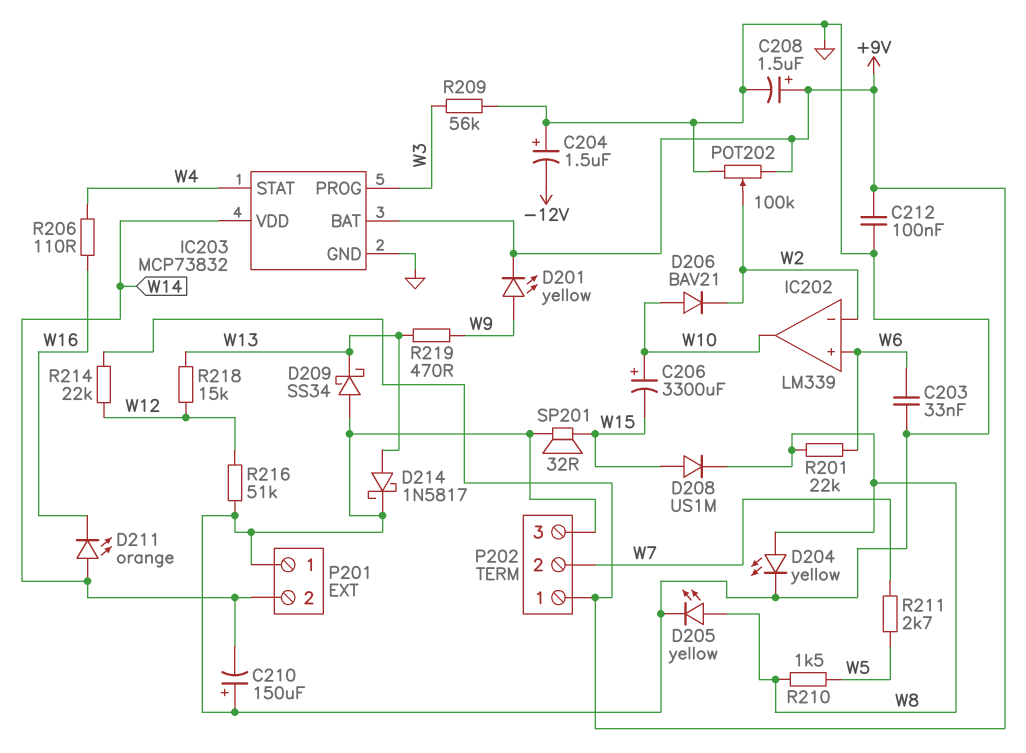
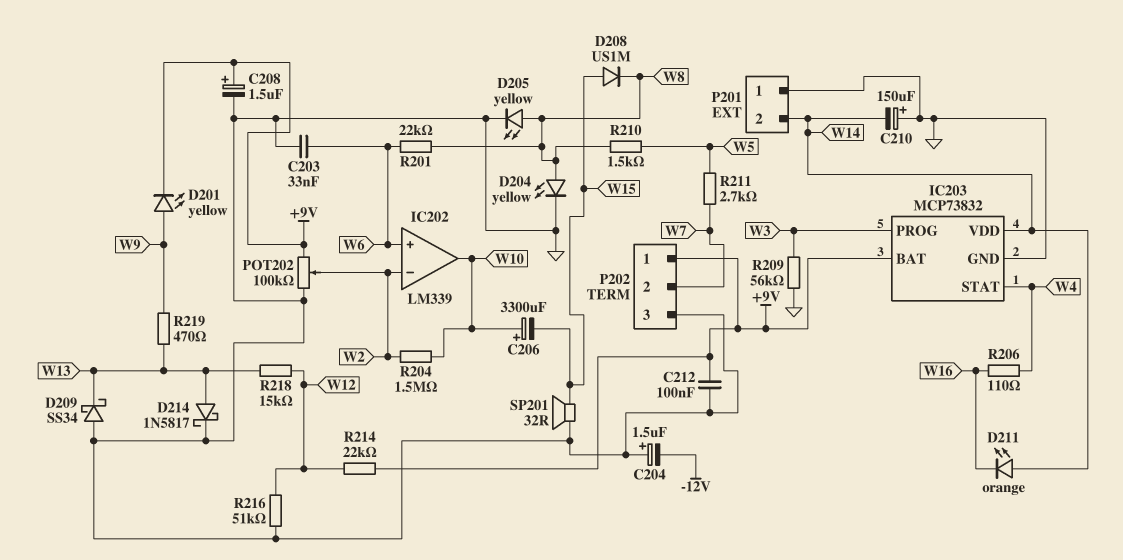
D206: diode BAV21 (A W10, K W2) -> none
R204: none -> 1.5M (W2, W10)

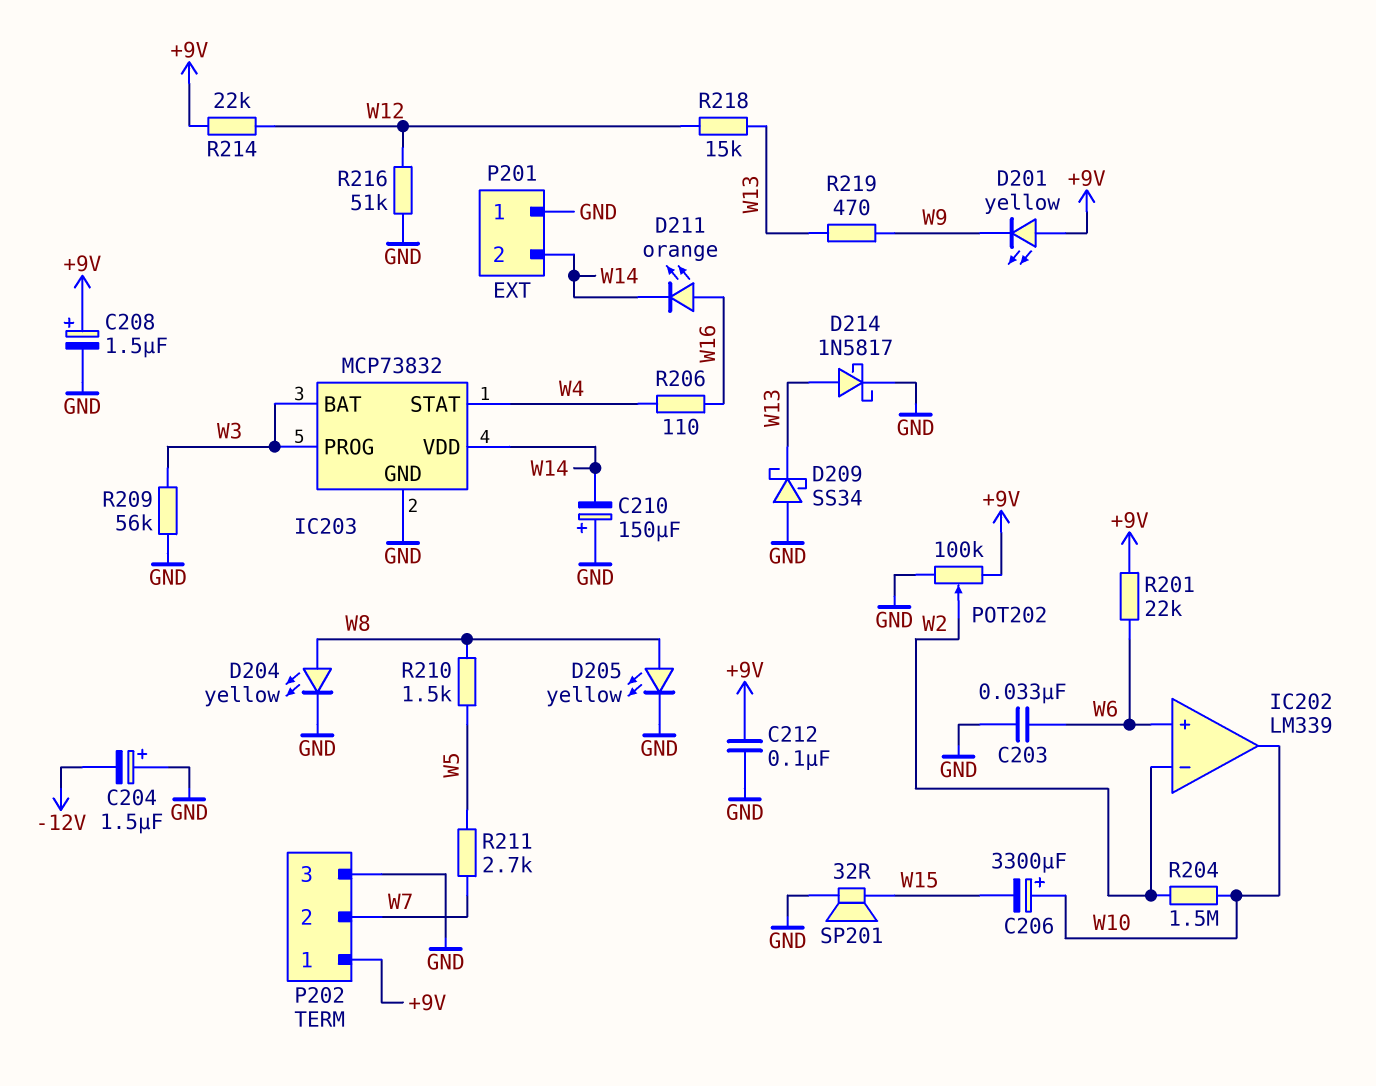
D201: LED yellow (A W9, K +9V) -> LED yellow (A +9V, K W9)
D208: diode US1M (A W15, K W8) -> none
D211: LED orange (A W14, K W16) -> LED orange (A W16, K W14)
IC203 pin BAT: +9V -> W3
R201: 22k (W6, W8) -> 22k (+9V, W6)

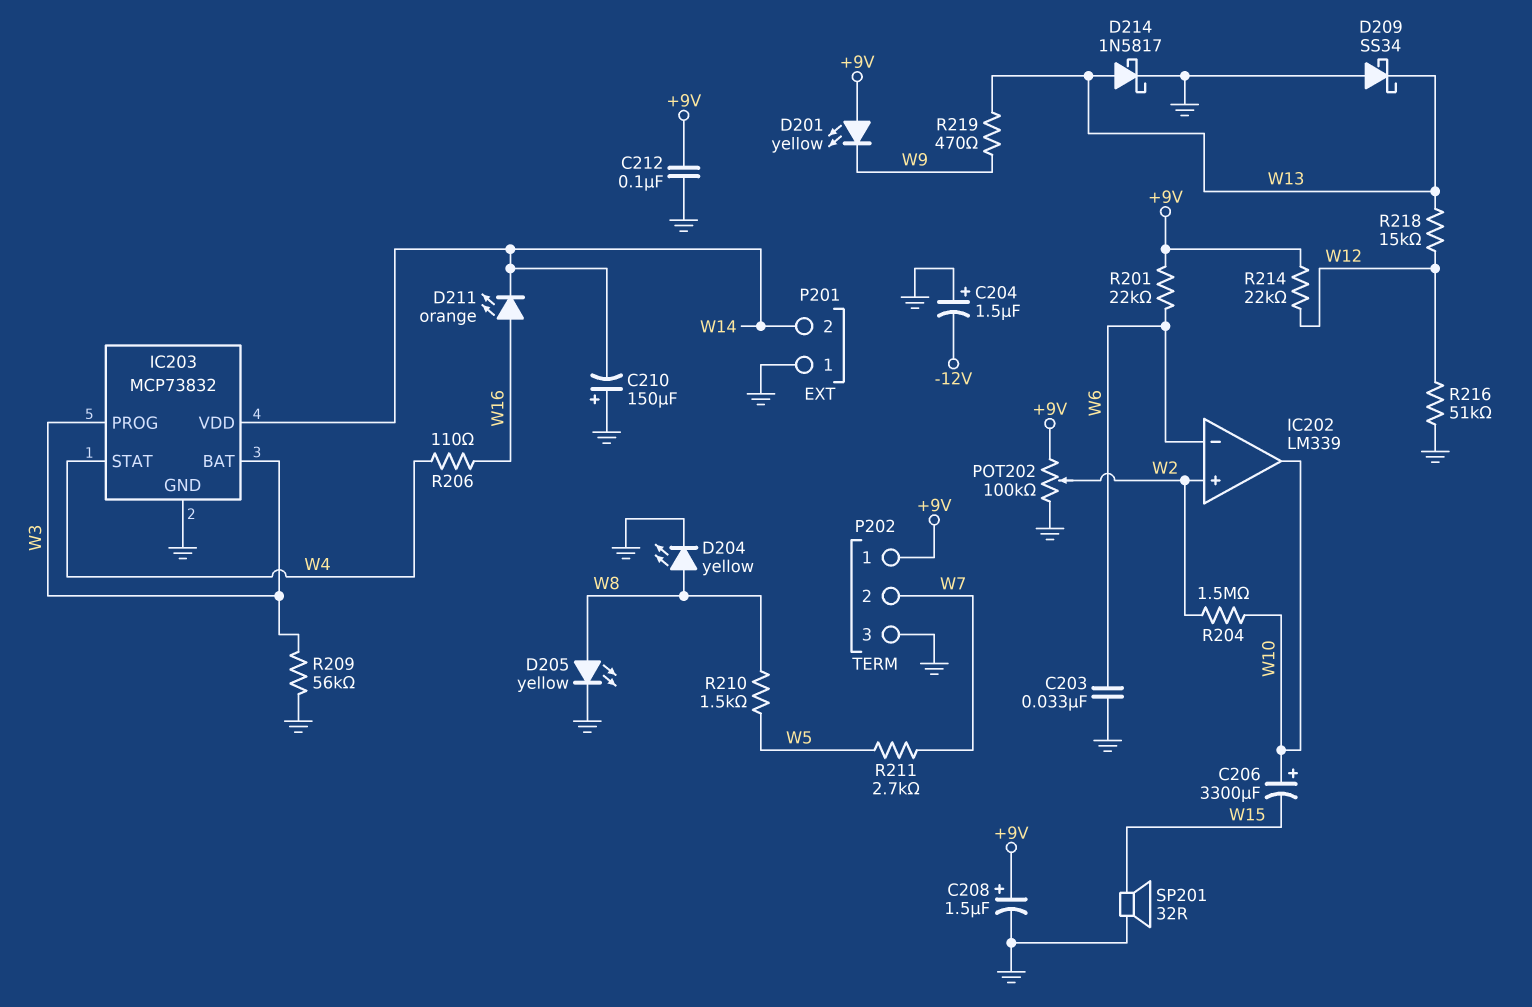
IC202 pin in+: W6 -> W2
IC202 pin in-: W2 -> W6

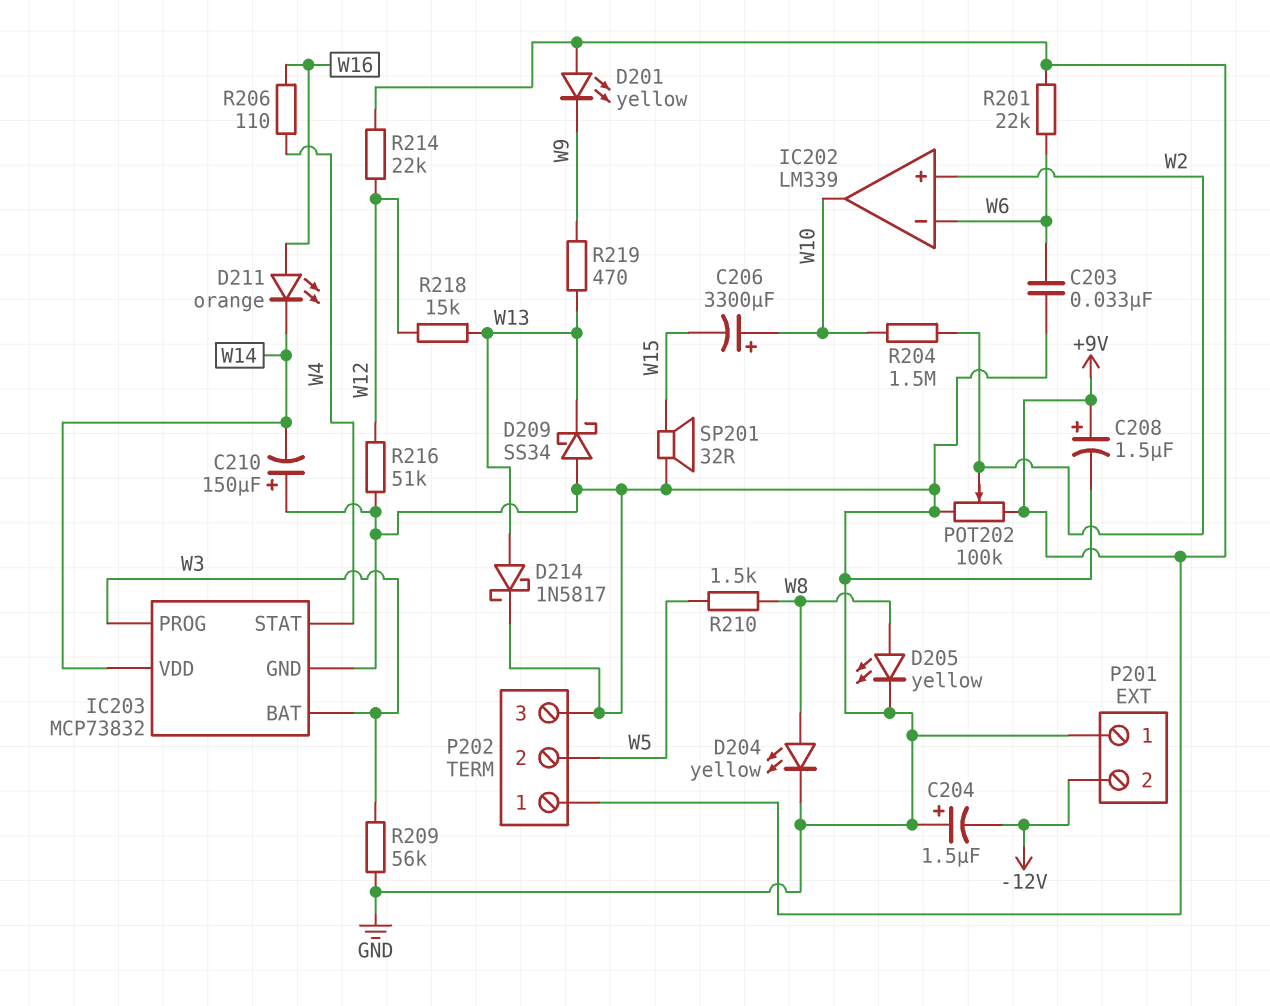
C212: 100nF (+9V, GND) -> none
P201 pin 2: W14 -> -12V
P202 pin 2: W7 -> W5
R211: 2.7k (W5, W7) -> none

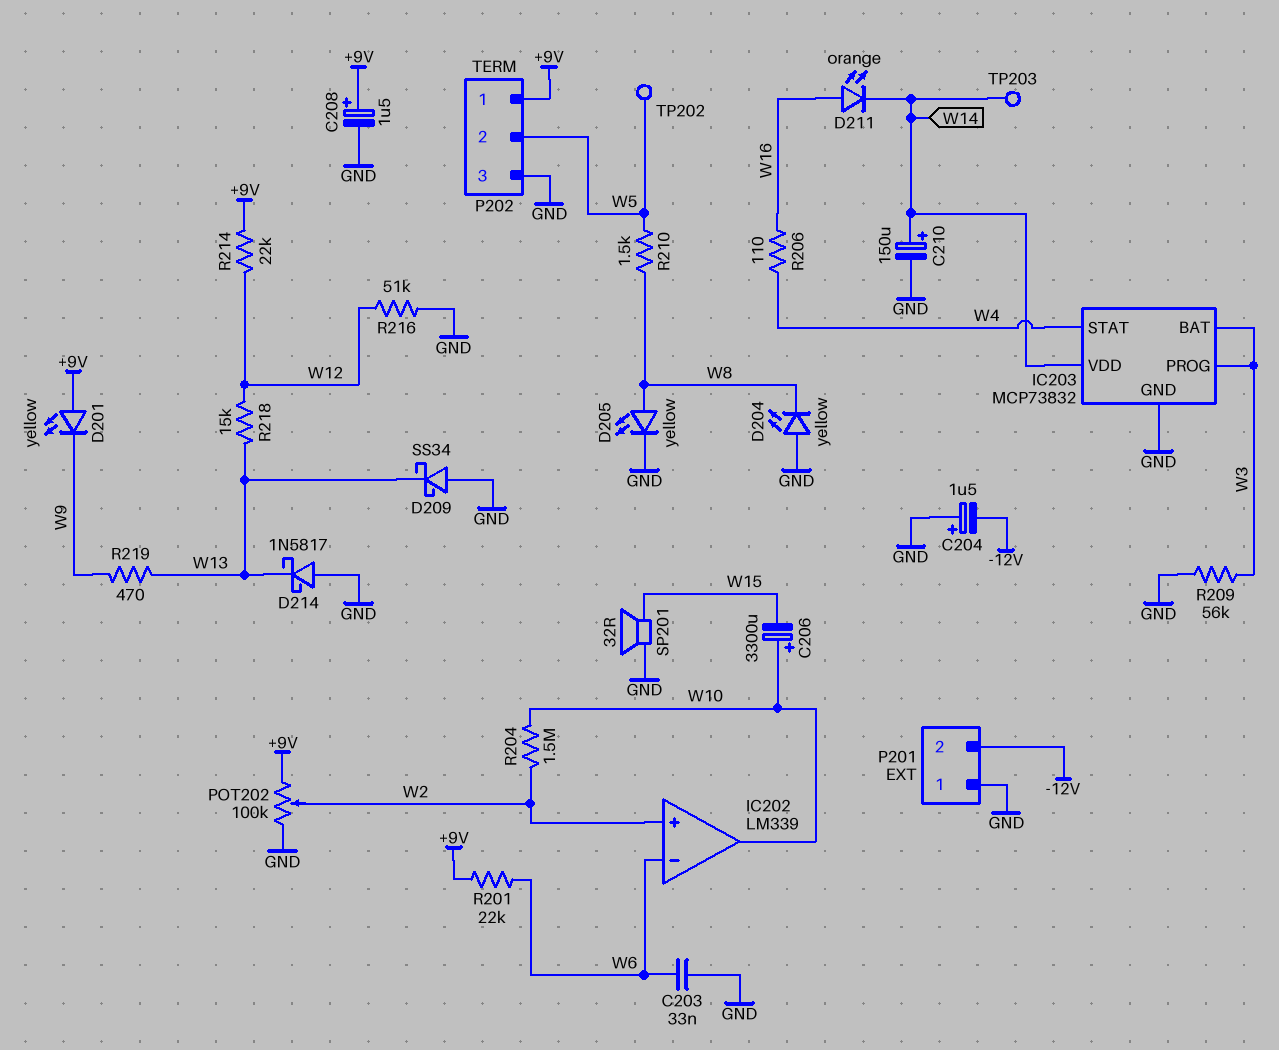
C210: 150uF (plus GND, minus W14) -> 150uF (plus W14, minus GND)
D204: LED yellow (A W8, K GND) -> LED yellow (A GND, K W8)
D214: schottky 1N5817 (A W13, K GND) -> schottky 1N5817 (A GND, K W13)
TP202: none -> test point (W5)
TP203: none -> test point (W14)

